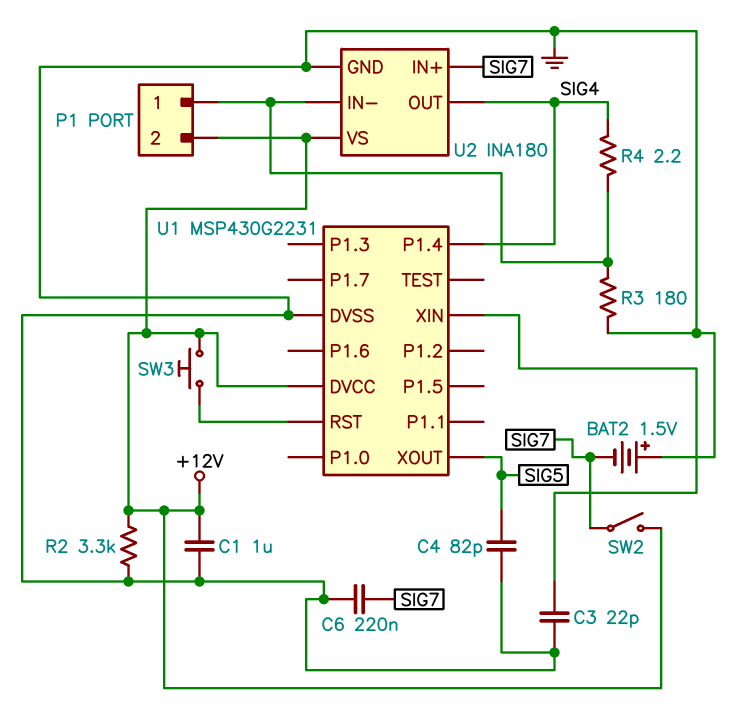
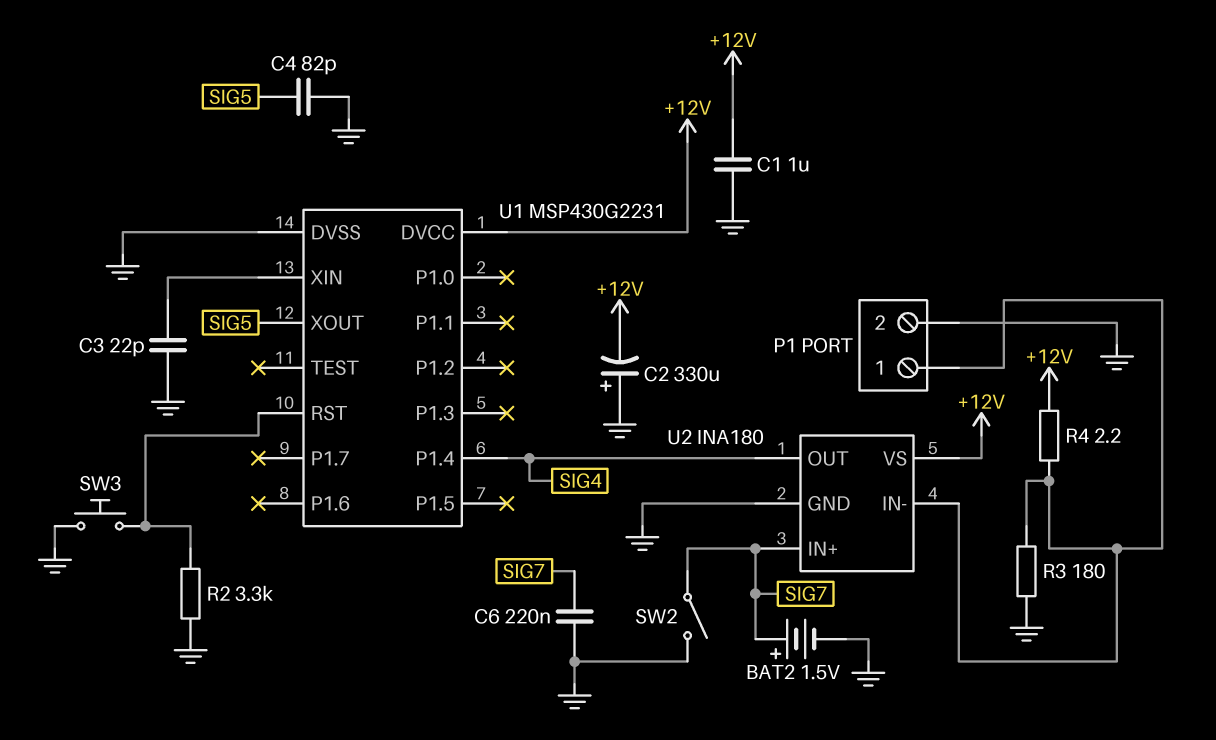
BAT2: 1.5V (plus GND, minus SIG7) -> 1.5V (plus SIG7, minus GND)
C2: none -> 330uF (plus GND, minus +12V)
P1 pin 2: +12V -> GND
R2: 3.3k (+12V, GND) -> 3.3k (GND, U1/RST)
R4: 2.2 (P1/1, SIG4) -> 2.2 (+12V, P1/1)
SW2: switch (+12V, SIG7) -> switch (GND, SIG7)
SW3: button (+12V, U1/RST) -> button (GND, U1/RST)

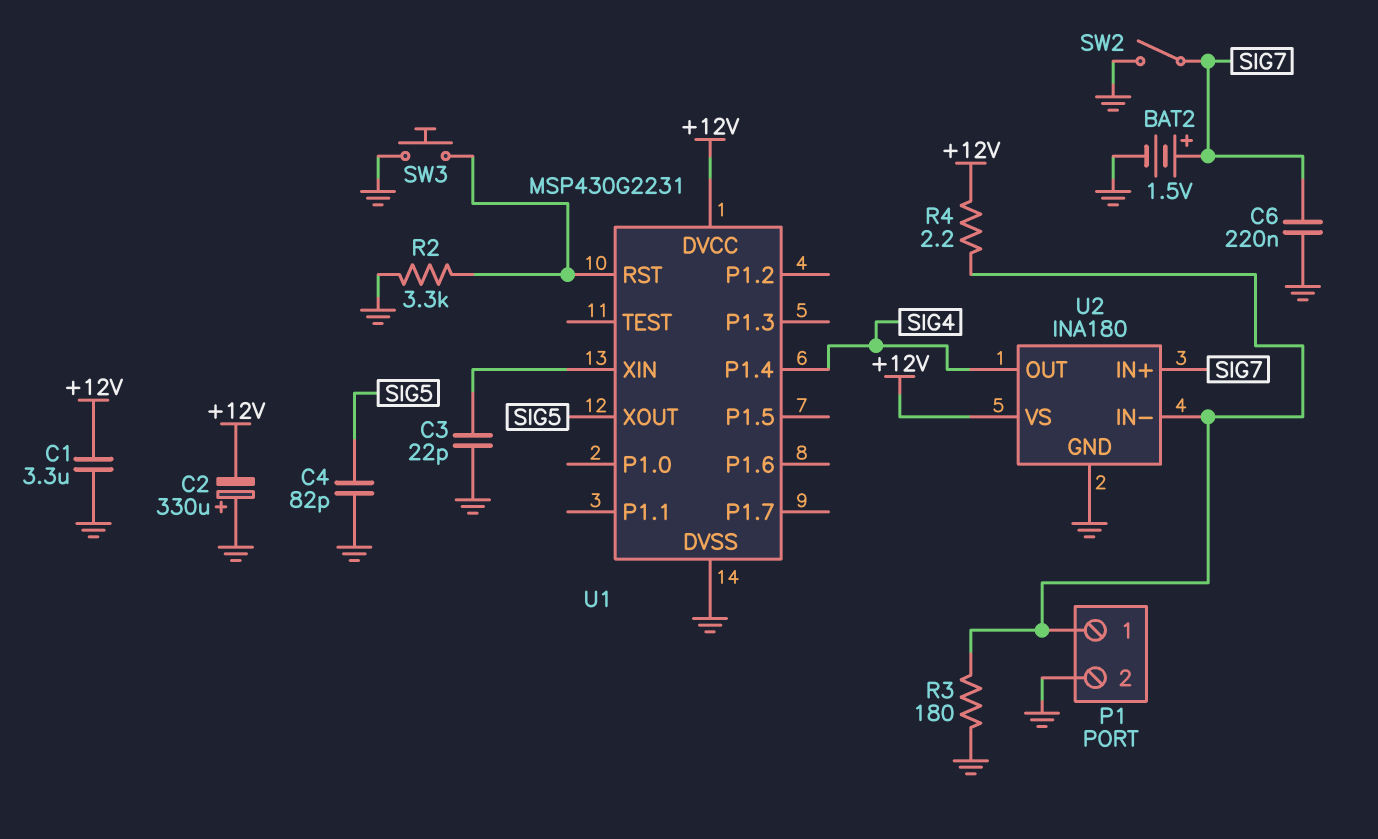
C1: 1uF (+12V, GND) -> 3.3uF (+12V, GND)

